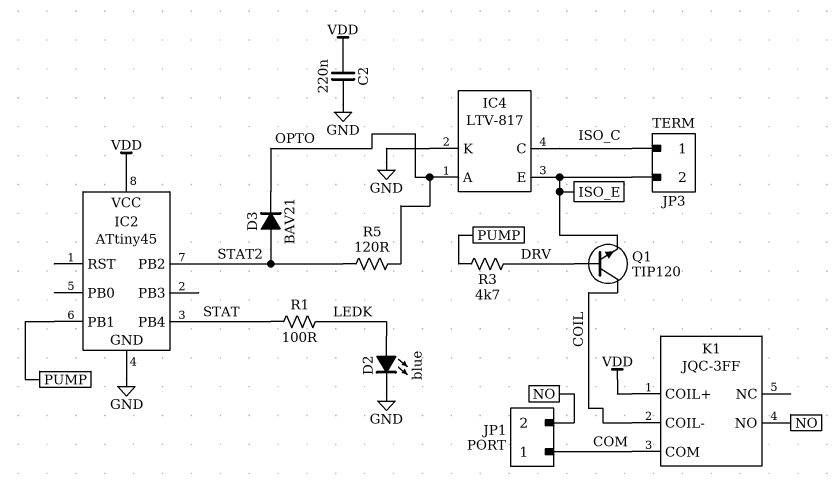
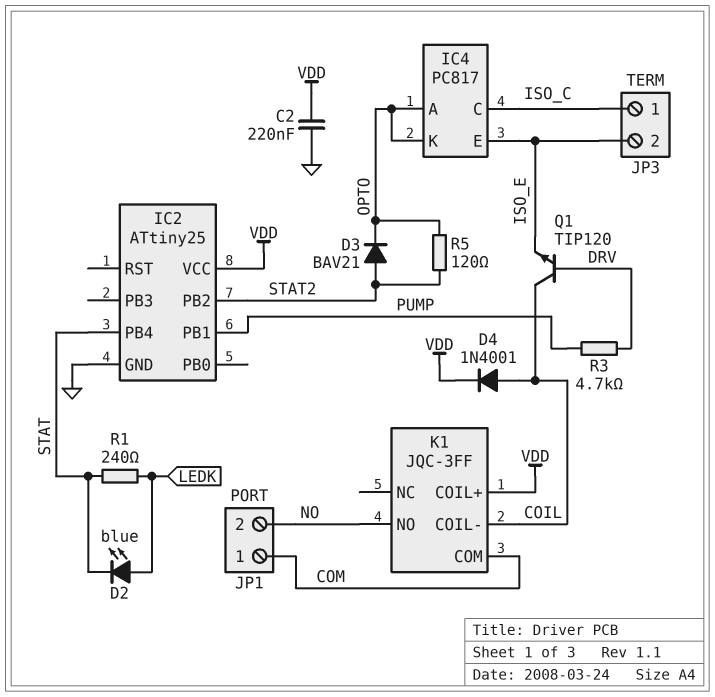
D2: LED blue (A LEDK, K GND) -> LED blue (A LEDK, K STAT)
D4: none -> diode 1N4001 (A COIL, K VDD)
IC2: ATtiny45 -> ATtiny25
IC4: LTV-817 -> PC817
IC4 pin K: GND -> OPTO
R1: 100 (LEDK, STAT) -> 240 (LEDK, STAT)

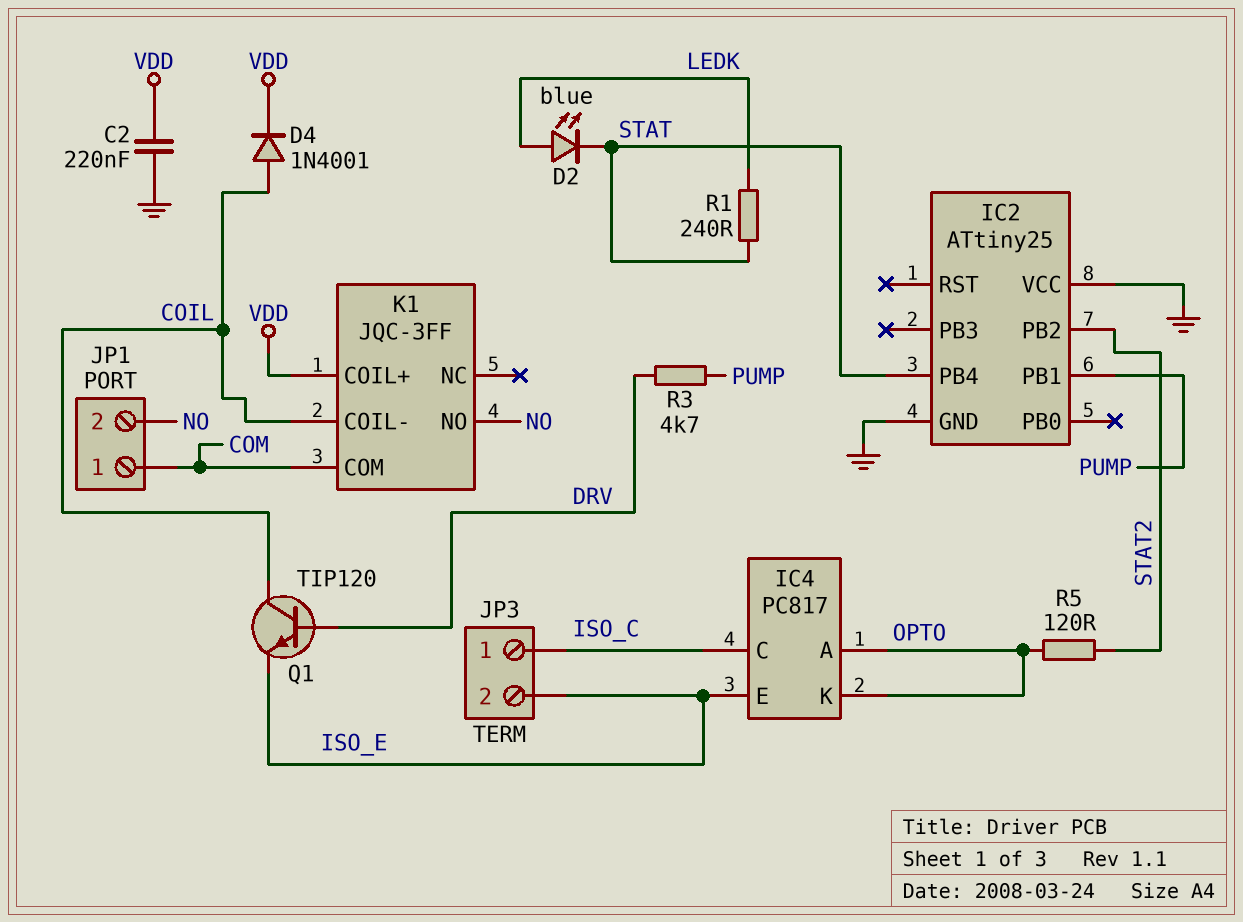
D3: diode BAV21 (A STAT2, K OPTO) -> none
IC2 pin VCC: VDD -> GND

